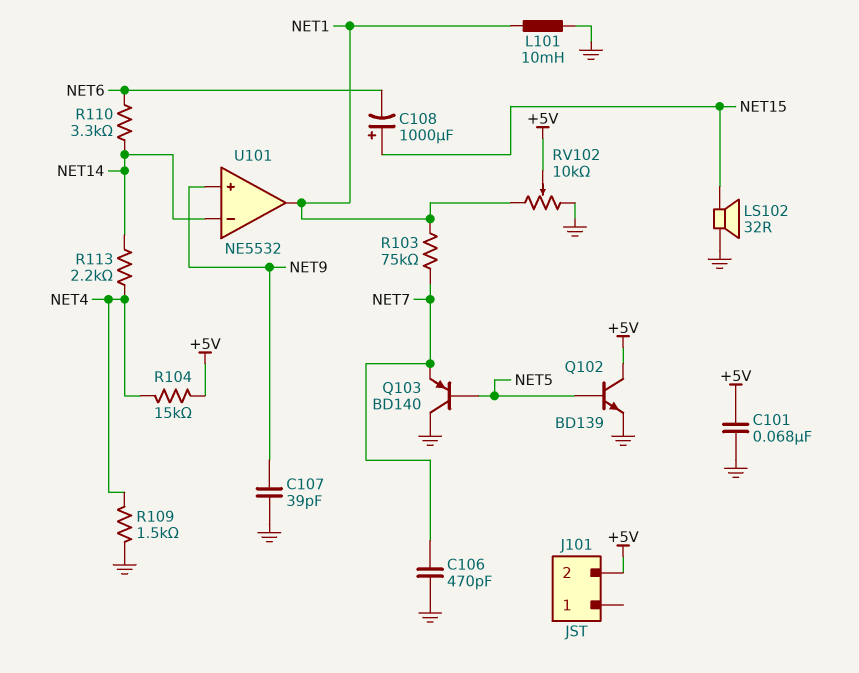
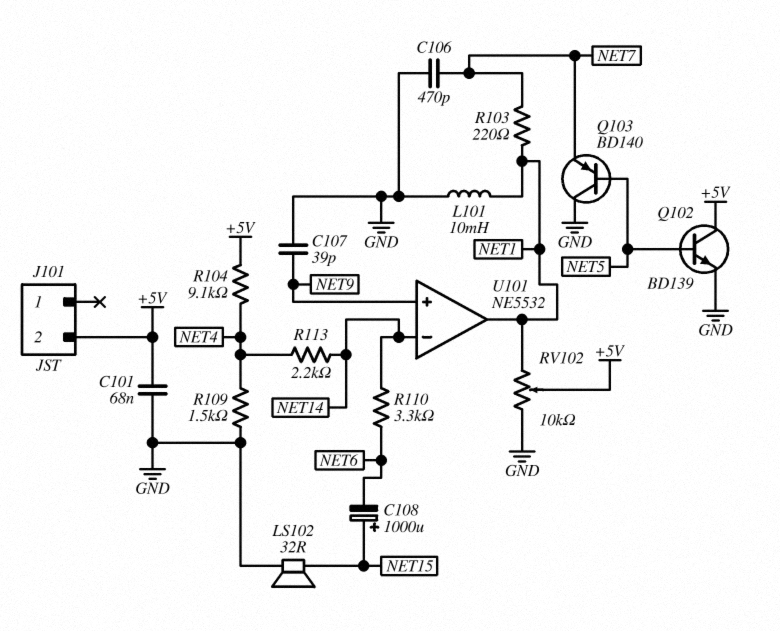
R103: 75k (NET1, NET7) -> 220 (NET1, NET7)
R104: 15k (+5V, NET4) -> 9.1k (+5V, NET4)

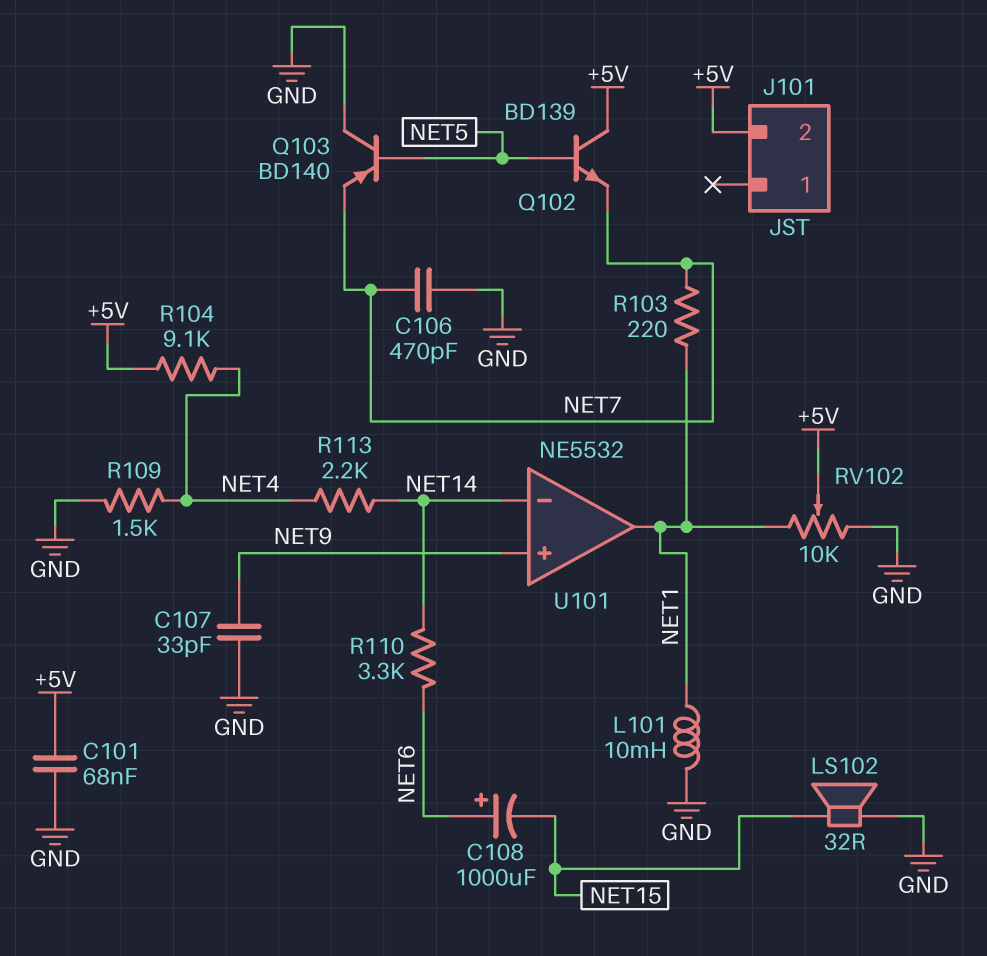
C107: 39pF (GND, NET9) -> 33pF (GND, NET9)
C108: 1000uF (plus NET15, minus NET6) -> 1000uF (plus NET6, minus NET15)
Q102: NPN BD139 (B NET5, C +5V, E GND) -> NPN BD139 (B NET5, C +5V, E NET7)

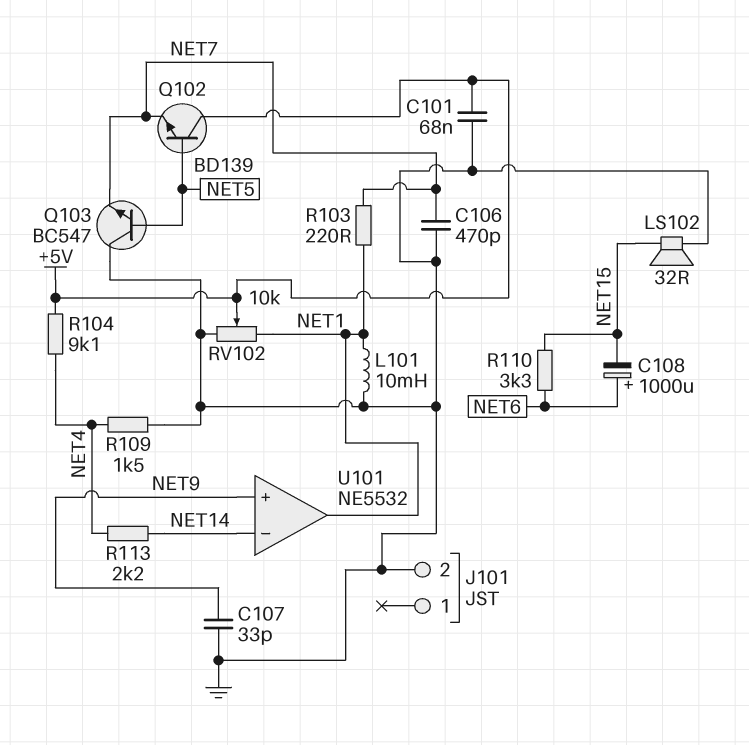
J101 pin 2: +5V -> GND
Q103: PNP BD140 (B NET5, C GND, E NET7) -> NPN BC547 (B NET5, C GND, E NET7)
R110: 3.3k (NET6, NET14) -> 3.3k (NET6, NET15)

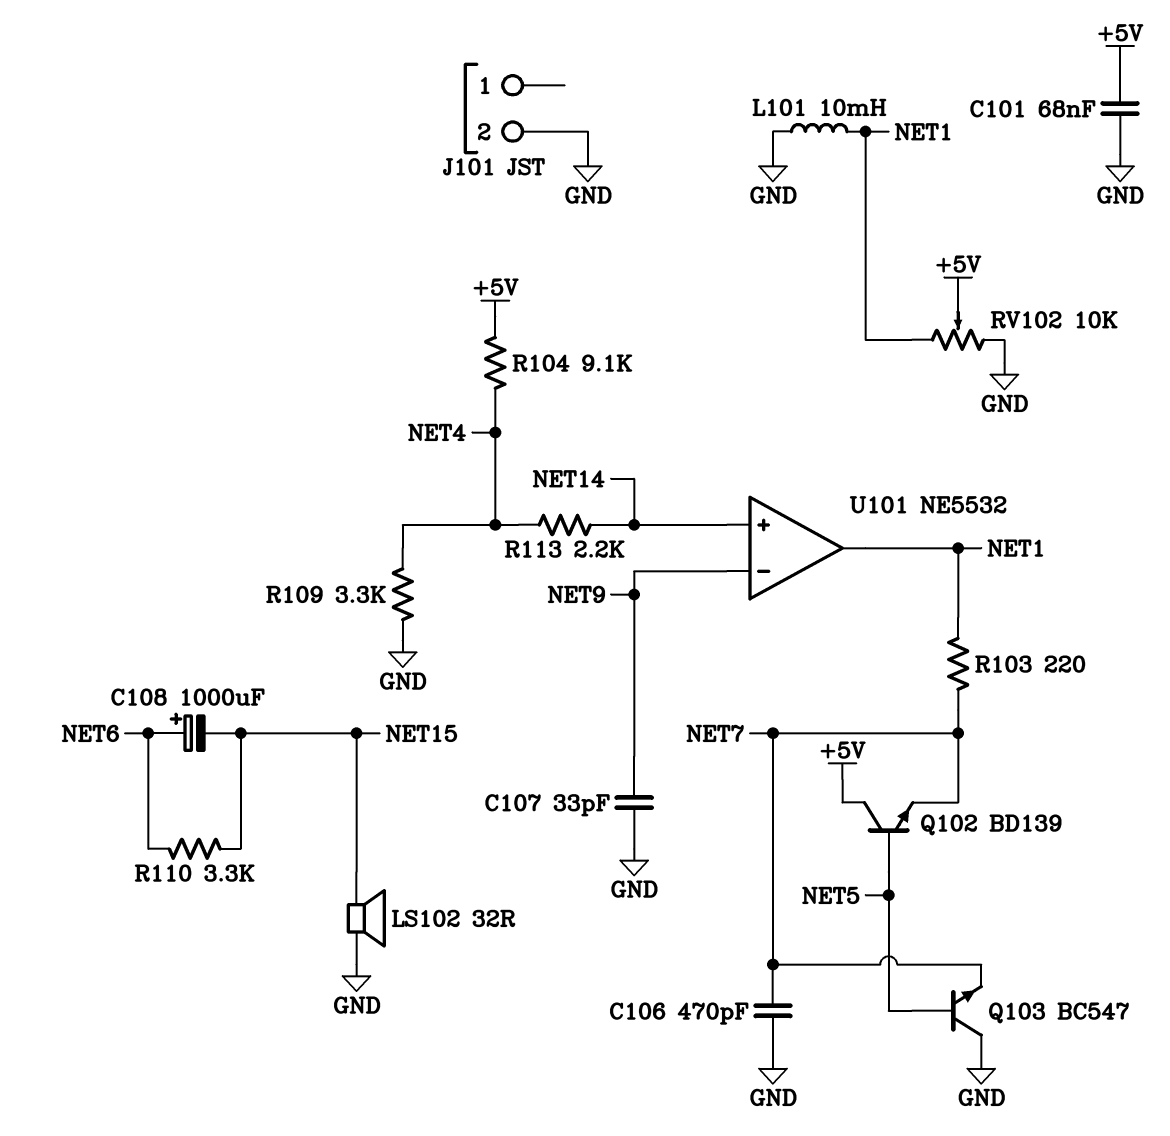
R109: 1.5k (GND, NET4) -> 3.3k (GND, NET4)
U101 pin in+: NET9 -> NET14
U101 pin in-: NET14 -> NET9

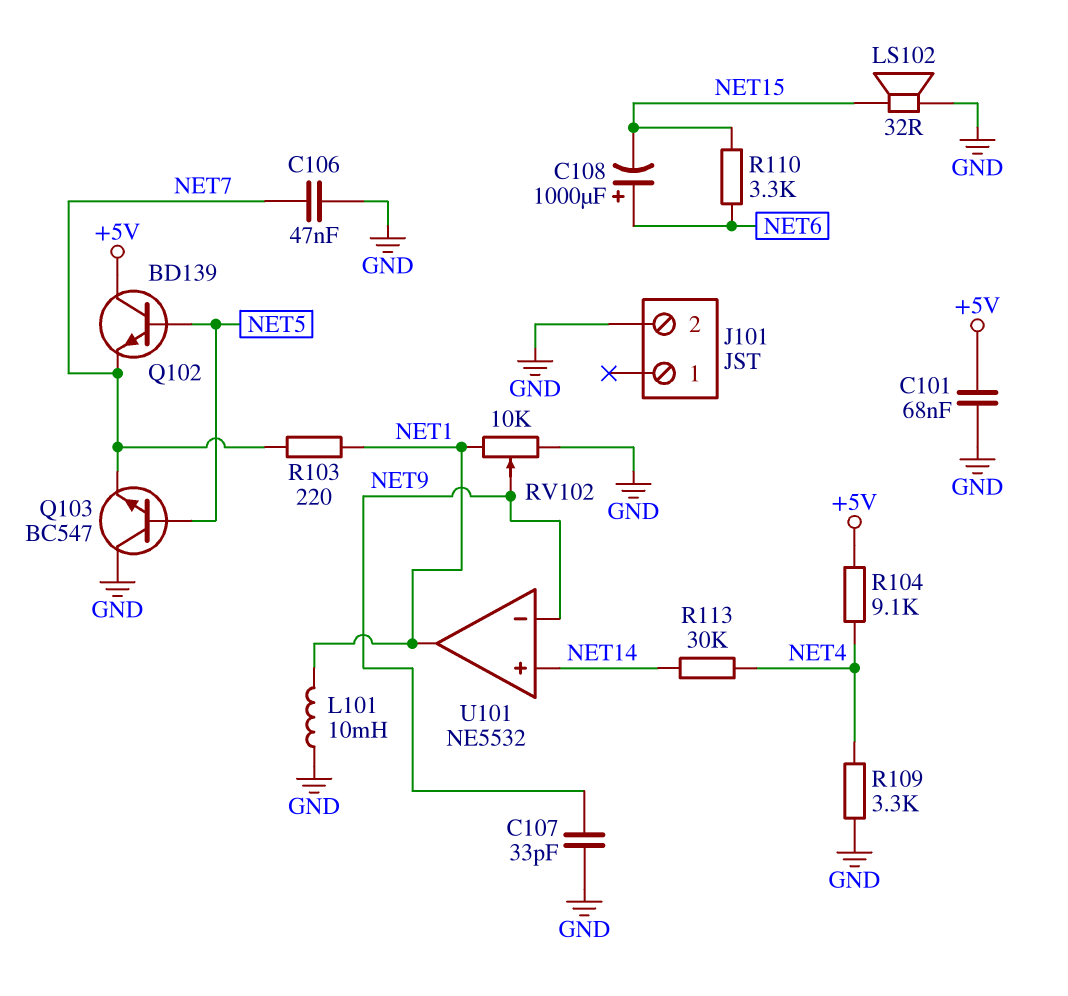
C106: 470pF (GND, NET7) -> 47nF (GND, NET7)
R113: 2.2k (NET4, NET14) -> 30k (NET4, NET14)
RV102: 10k (GND, NET1, wiper +5V) -> 10k (GND, NET1, wiper NET9)

